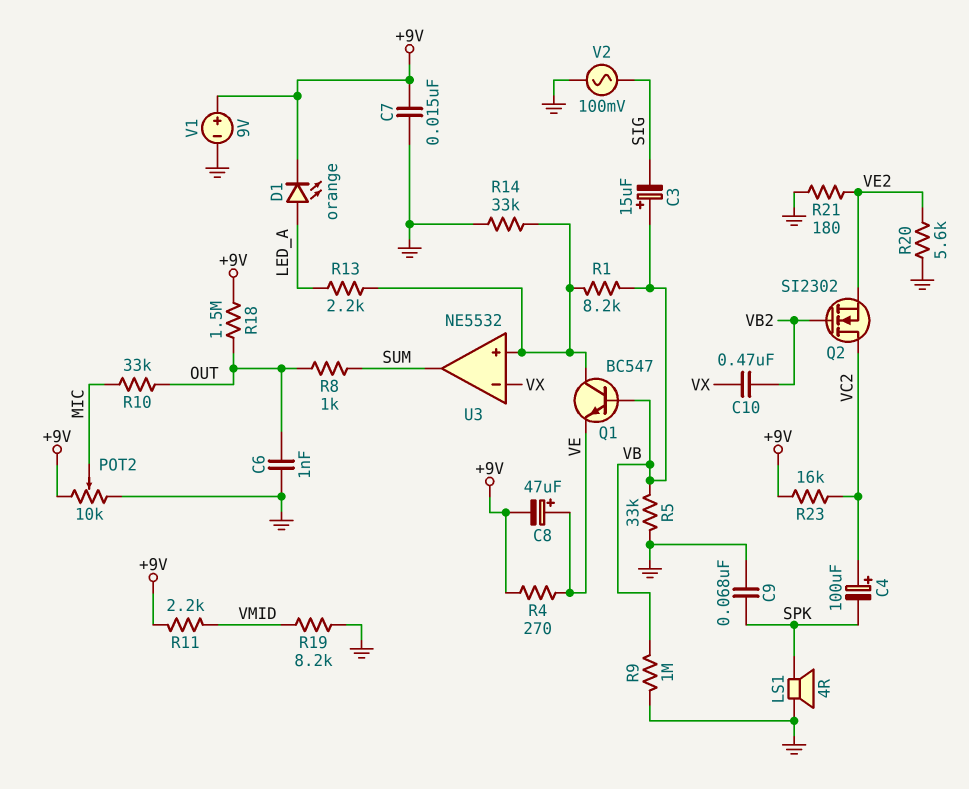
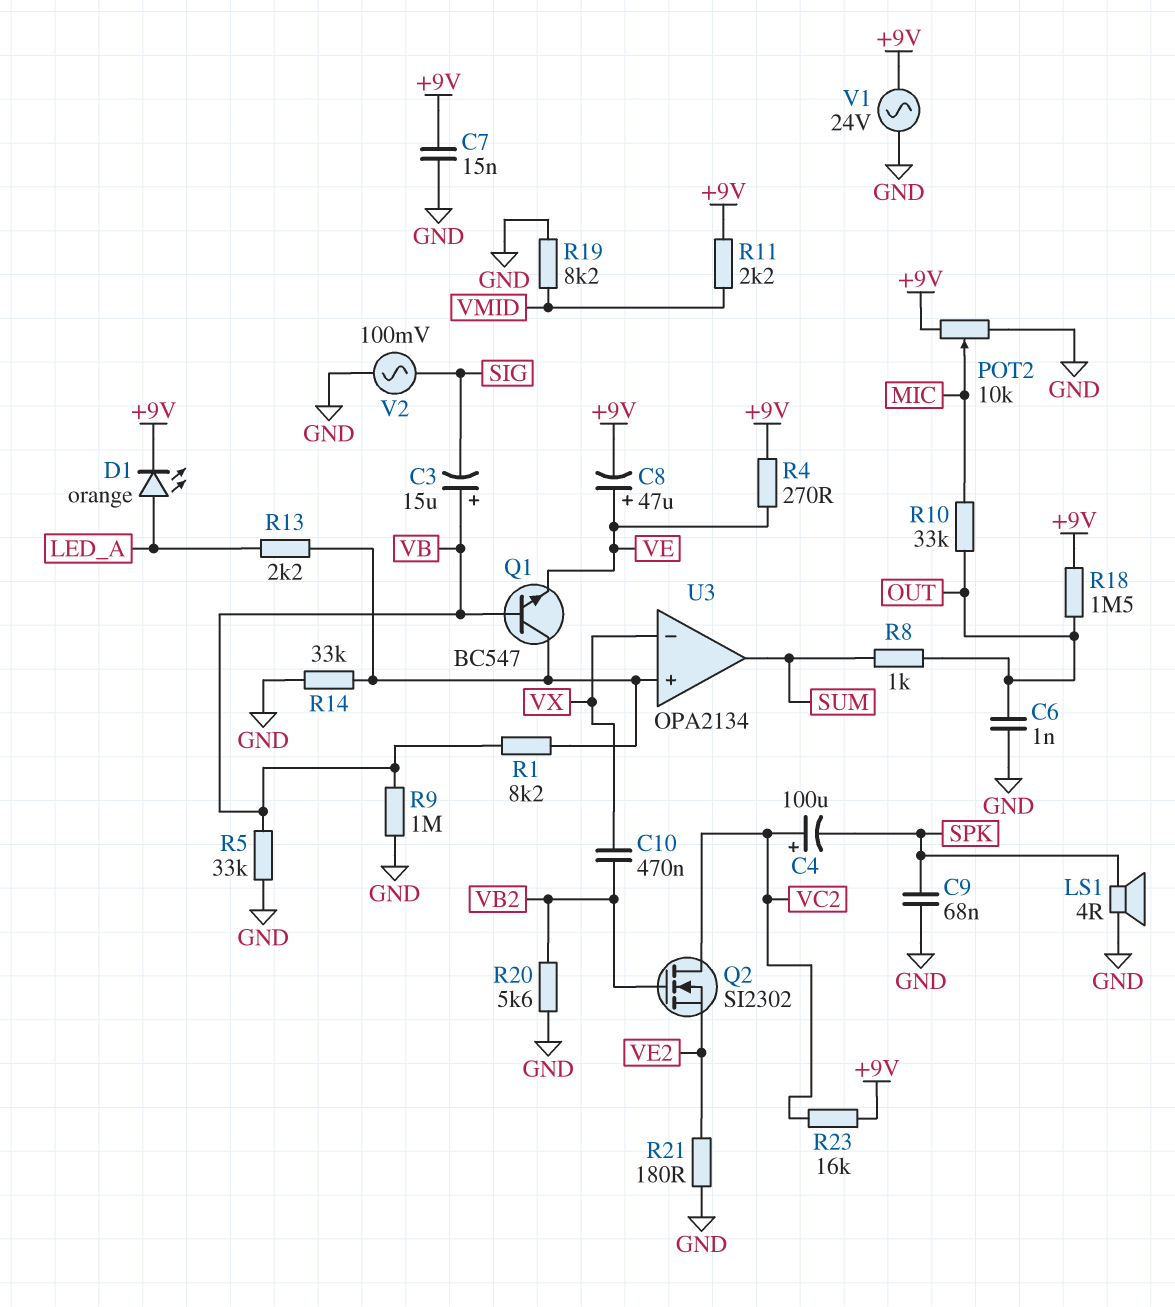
R20: 5.6k (GND, VE2) -> 5.6k (GND, VB2)
U3: NE5532 -> OPA2134
V1: 9V (plus +9V, minus GND) -> AC 24V (+9V, GND)

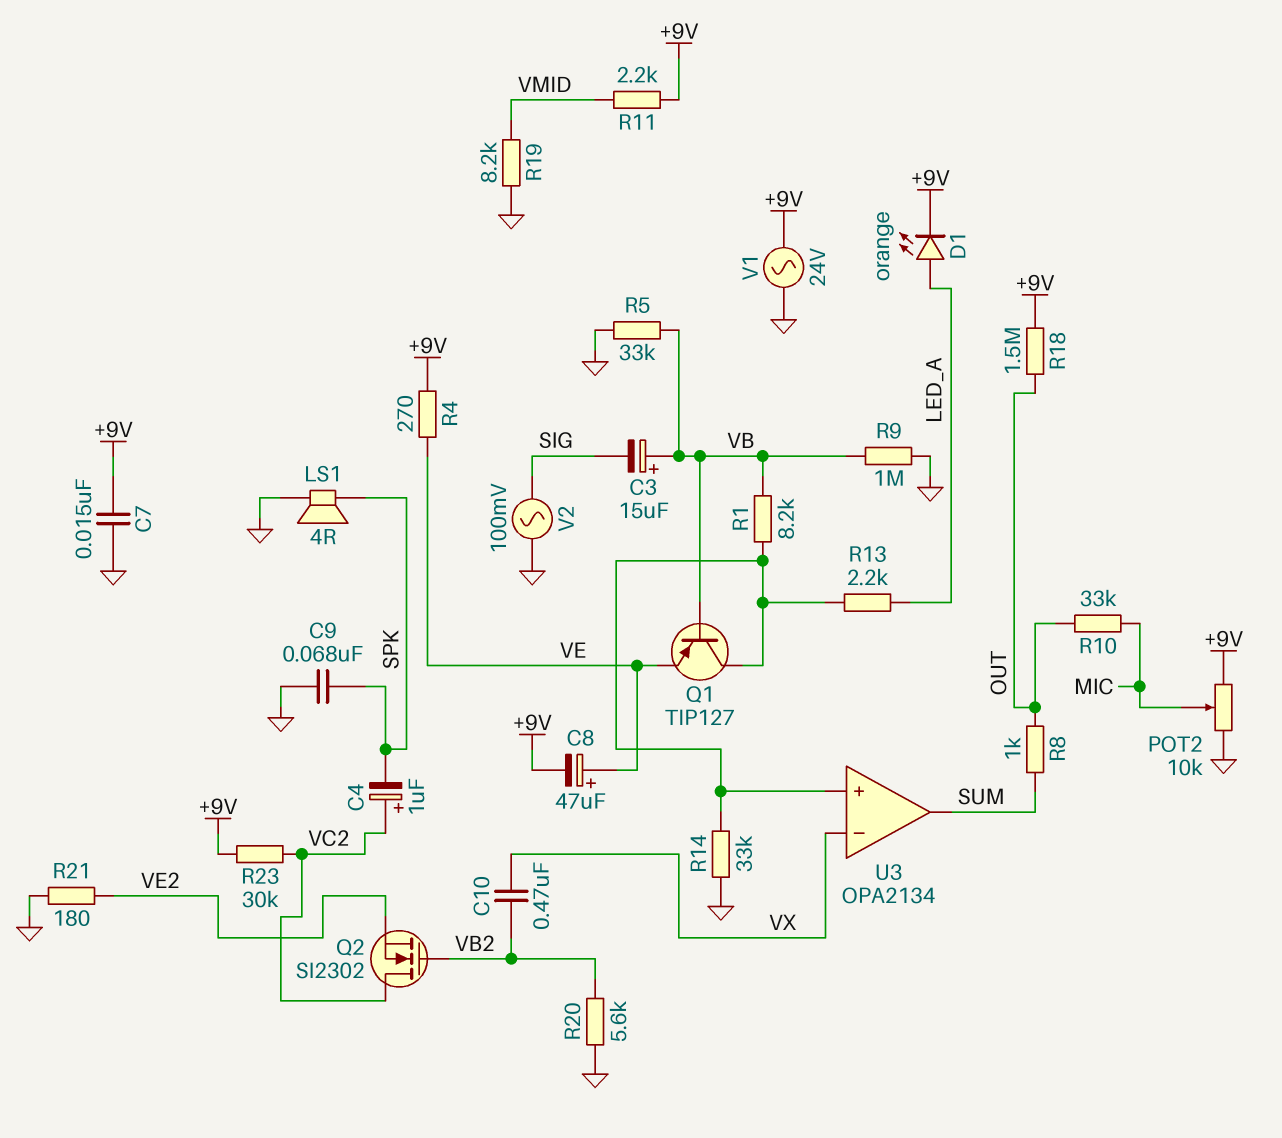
C4: 100uF (plus VC2, minus SPK) -> 1uF (plus VC2, minus SPK)
C6: 1nF (GND, OUT) -> none
Q1: NPN BC547 (B VB, C U3/in+, E VE) -> PNP TIP127 (B VB, C U3/in+, E VE)
R23: 16k (+9V, VC2) -> 30k (+9V, VC2)

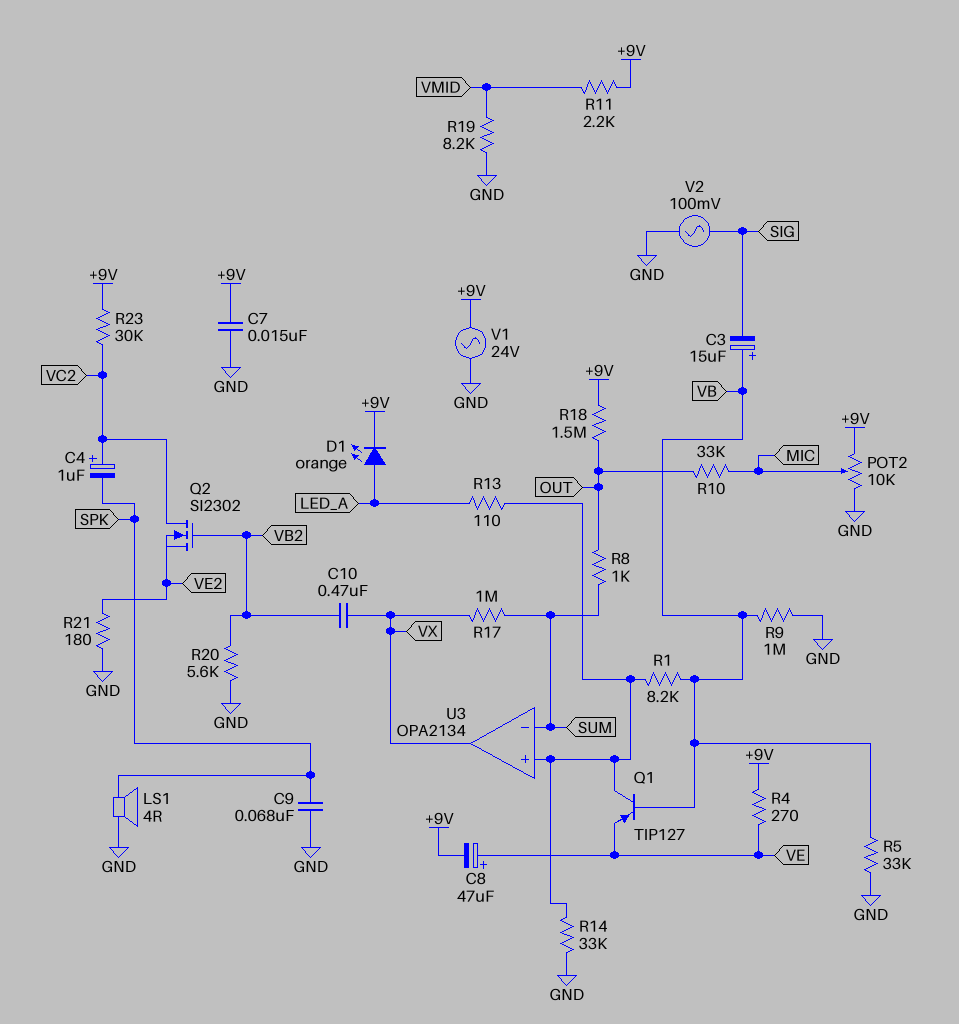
R13: 2.2k (LED_A, U3/in+) -> 110 (LED_A, U3/in+)
R17: none -> 1M (SUM, VX)
U3 pin in-: VX -> SUM
U3 pin out: SUM -> VX

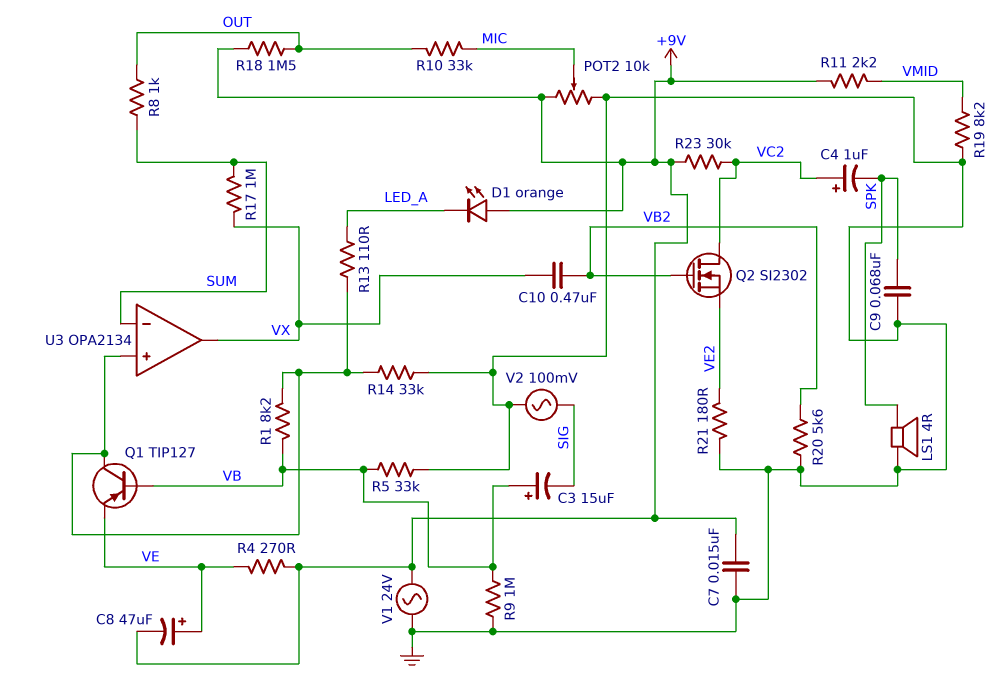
D1: LED orange (A LED_A, K +9V) -> LED orange (A +9V, K LED_A)

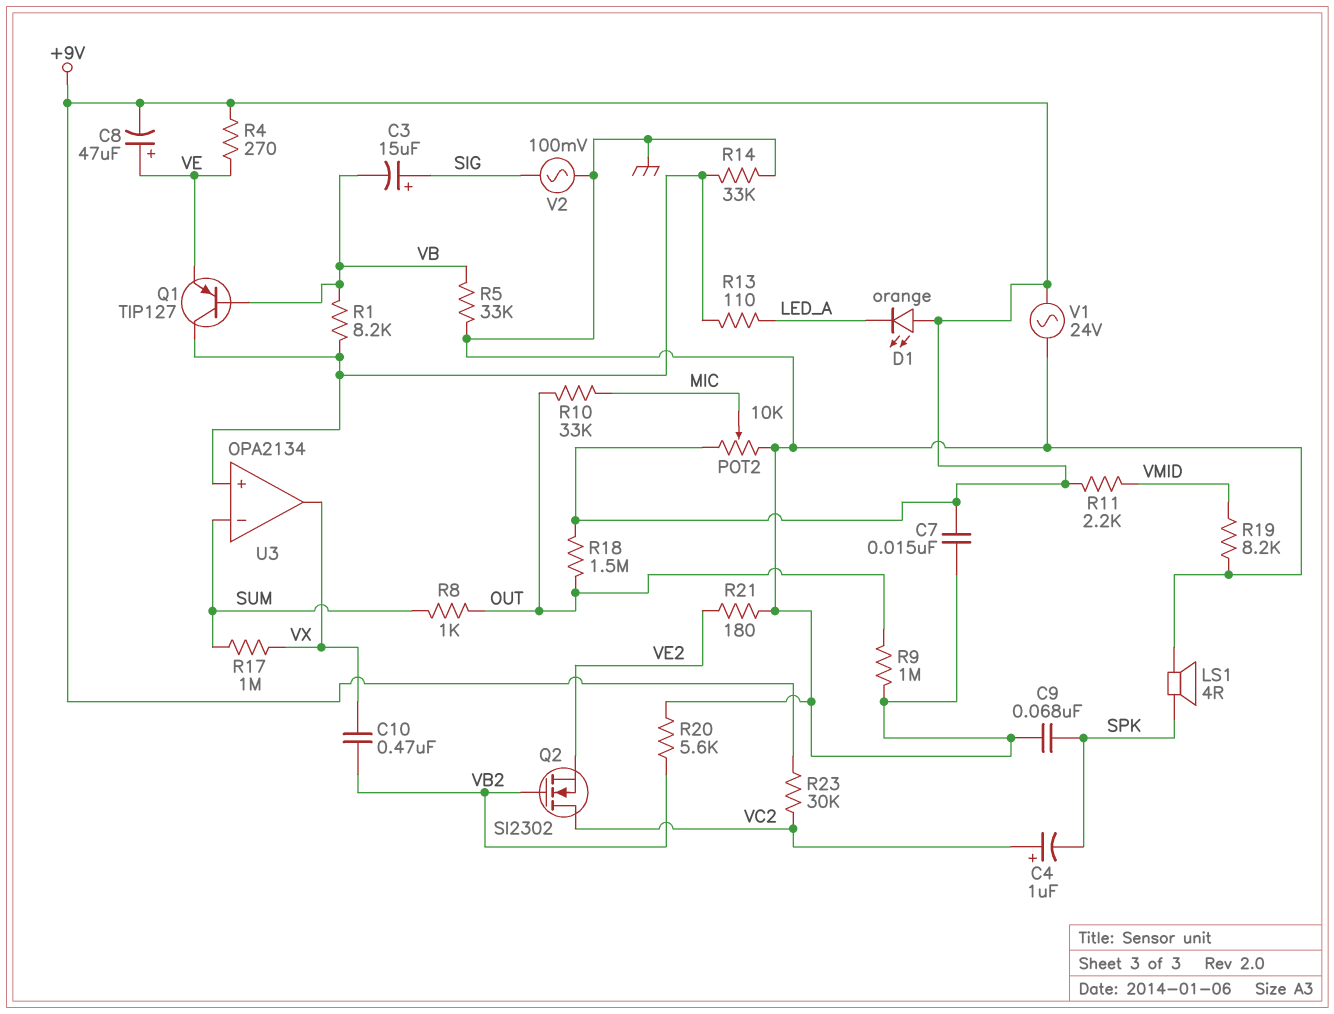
C3: 15uF (plus VB, minus SIG) -> 15uF (plus SIG, minus VB)
R9: 1M (GND, VB) -> 1M (GND, OUT)

